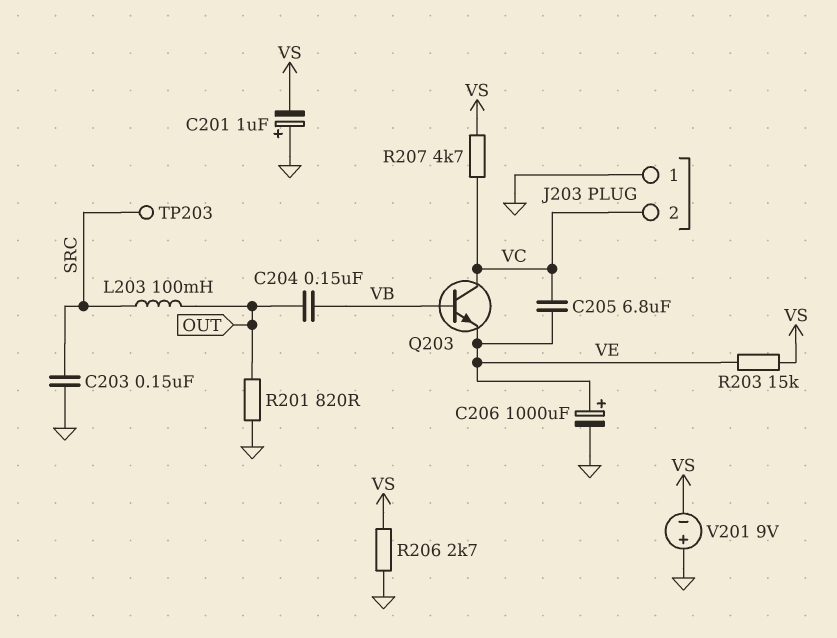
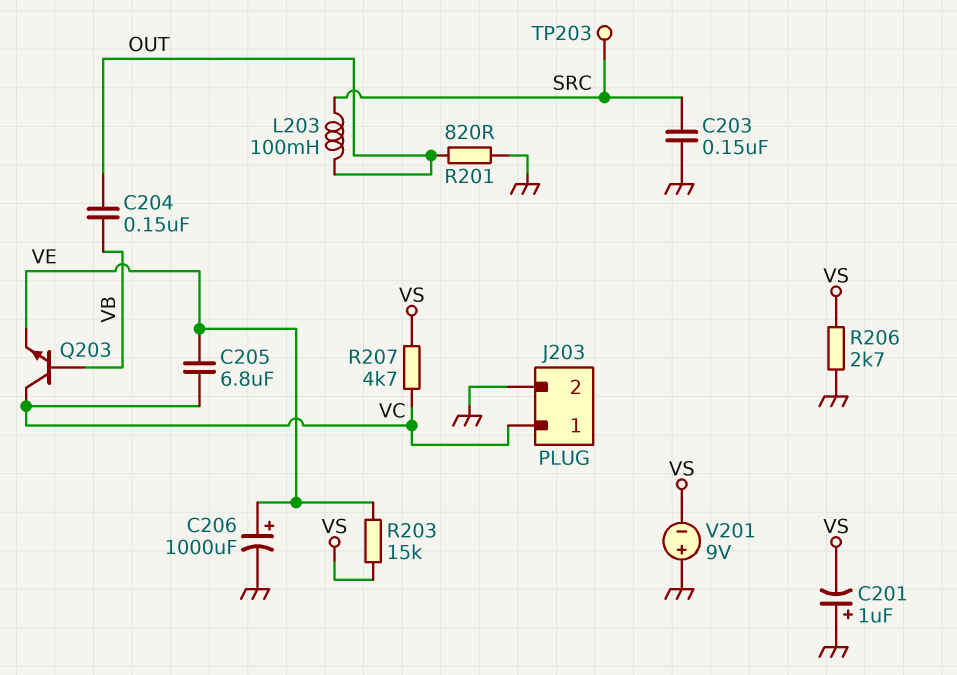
J203 pin 1: GND -> VC
J203 pin 2: VC -> GND

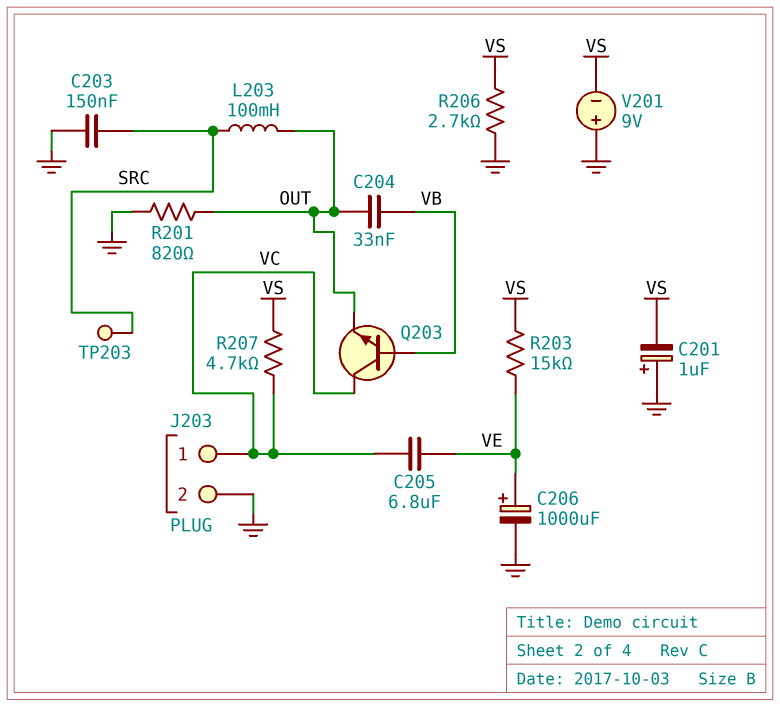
C204: 150nF (OUT, VB) -> 33nF (OUT, VB)
Q203: NPN (B VB, C VC, E VE) -> NPN (B VB, C VC, E OUT)

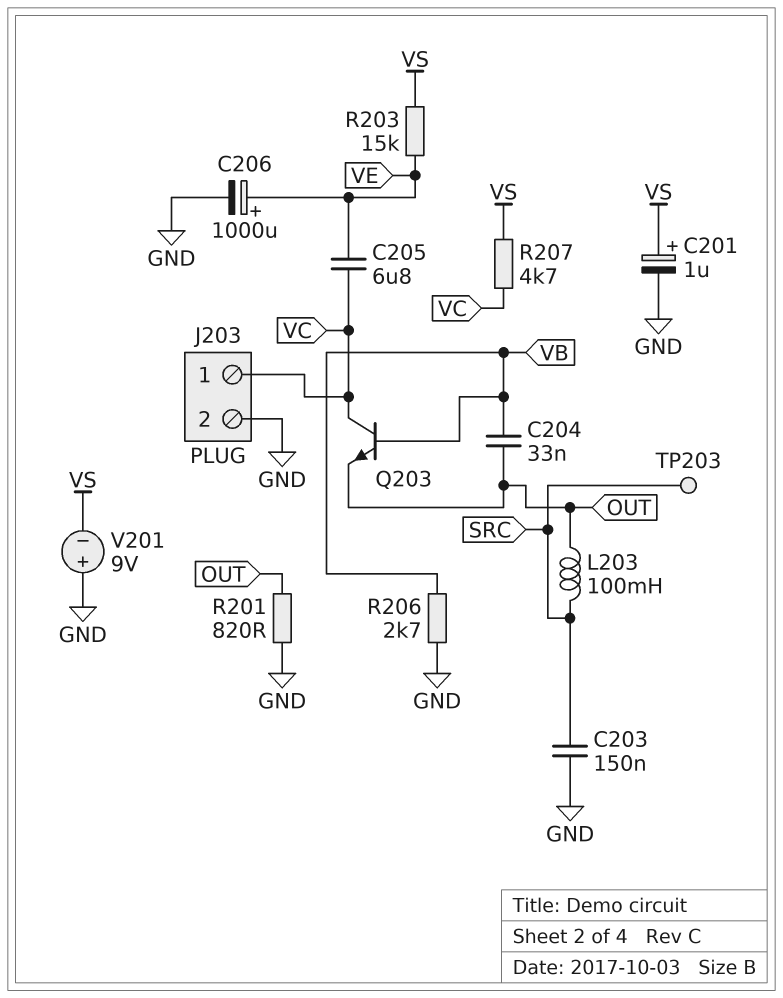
C201: 1uF (plus GND, minus VS) -> 1uF (plus VS, minus GND)
R206: 2.7k (GND, VS) -> 2.7k (GND, VB)

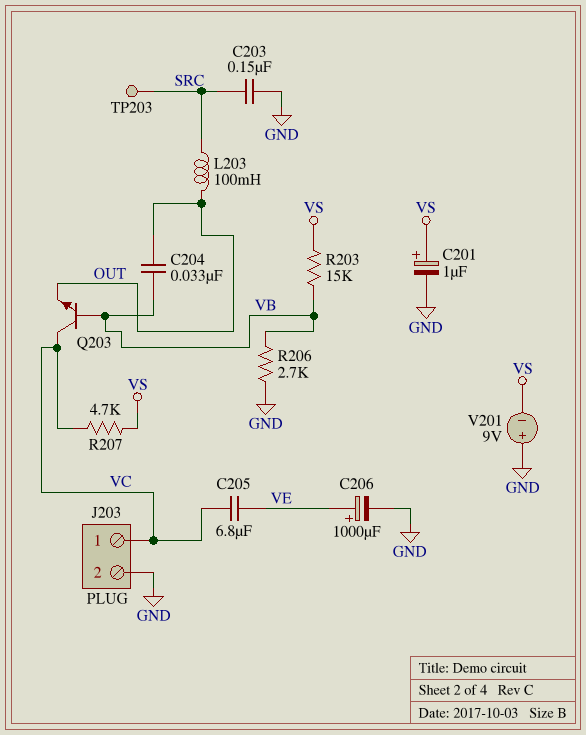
R201: 820 (GND, OUT) -> none
R203: 15k (VE, VS) -> 15k (VB, VS)

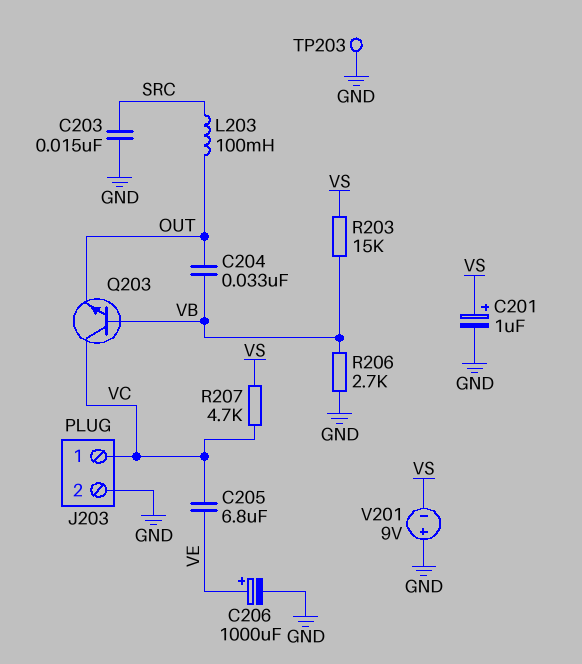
C203: 150nF (GND, SRC) -> 15nF (GND, SRC)
TP203: test point (SRC) -> test point (GND)

